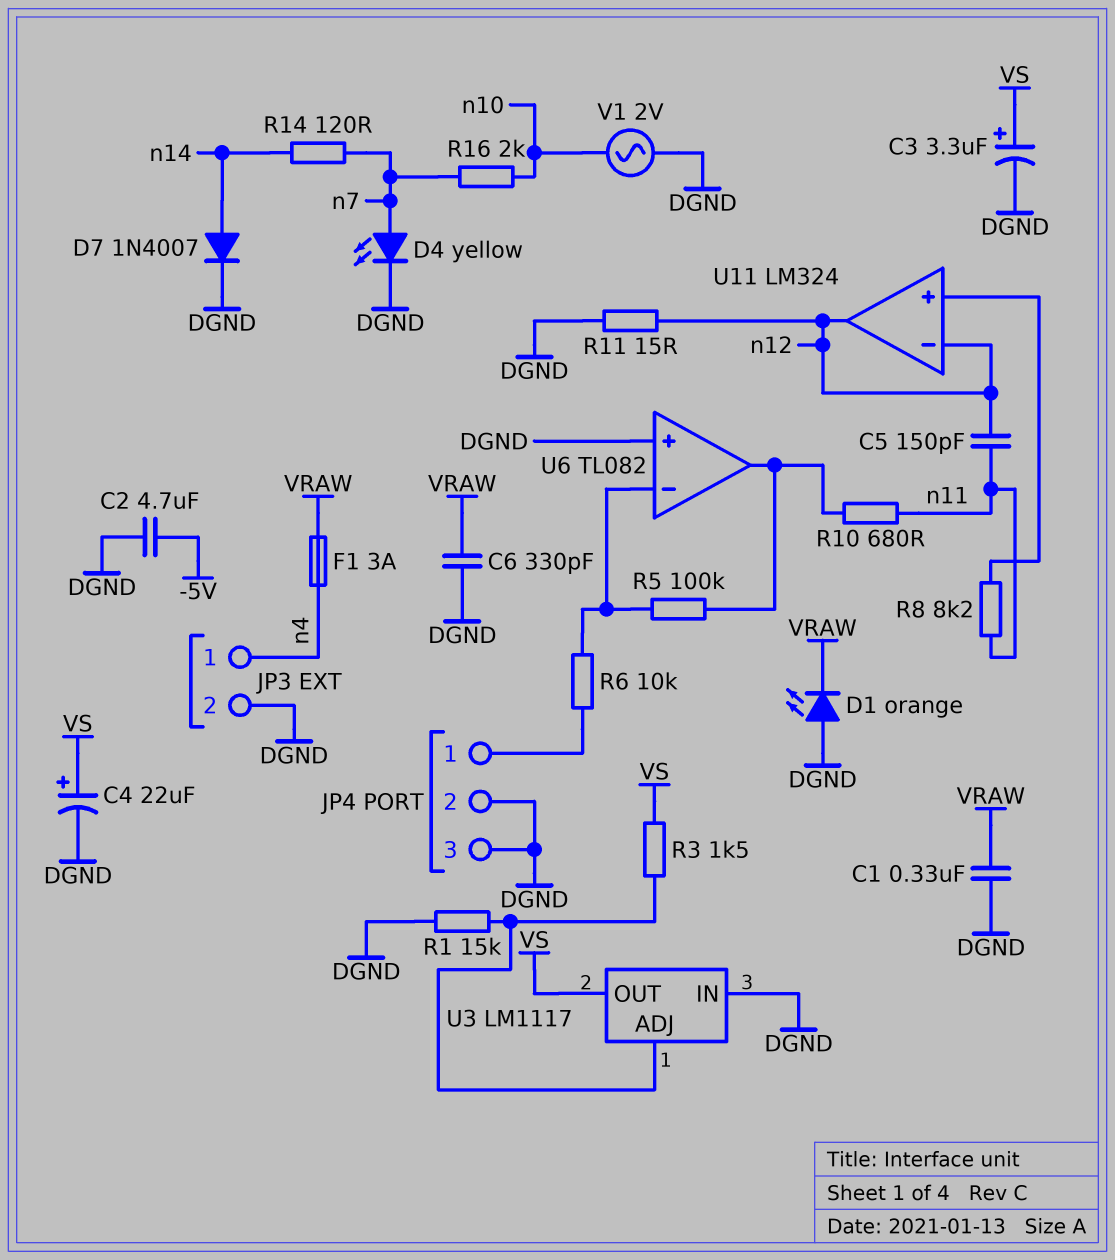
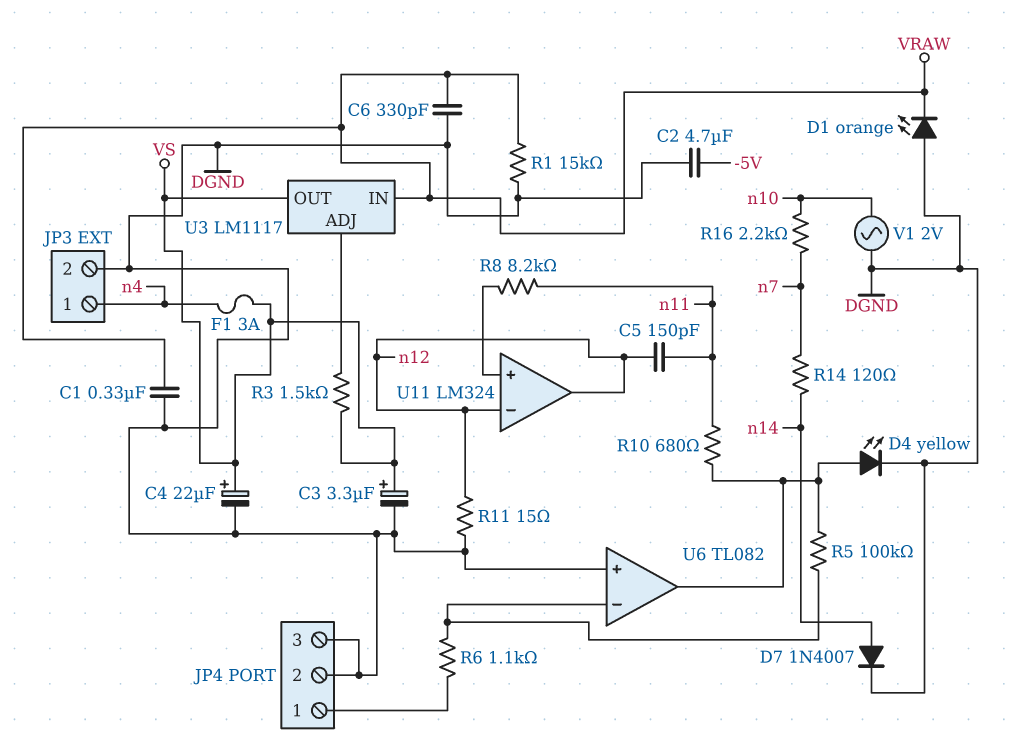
D4: LED yellow (A n7, K DGND) -> LED yellow (A U6/out, K DGND)
F1: 3A (VRAW, n4) -> 3A (VS, n4)
R1: 15k (DGND, U3/ADJ) -> 15k (DGND, VRAW)
R6: 10k (JP4/1, U6/in-) -> 1.1k (JP4/1, U6/in-)
R16: 2k (n7, n10) -> 2.2k (n7, n10)
U3 pin IN: DGND -> VRAW

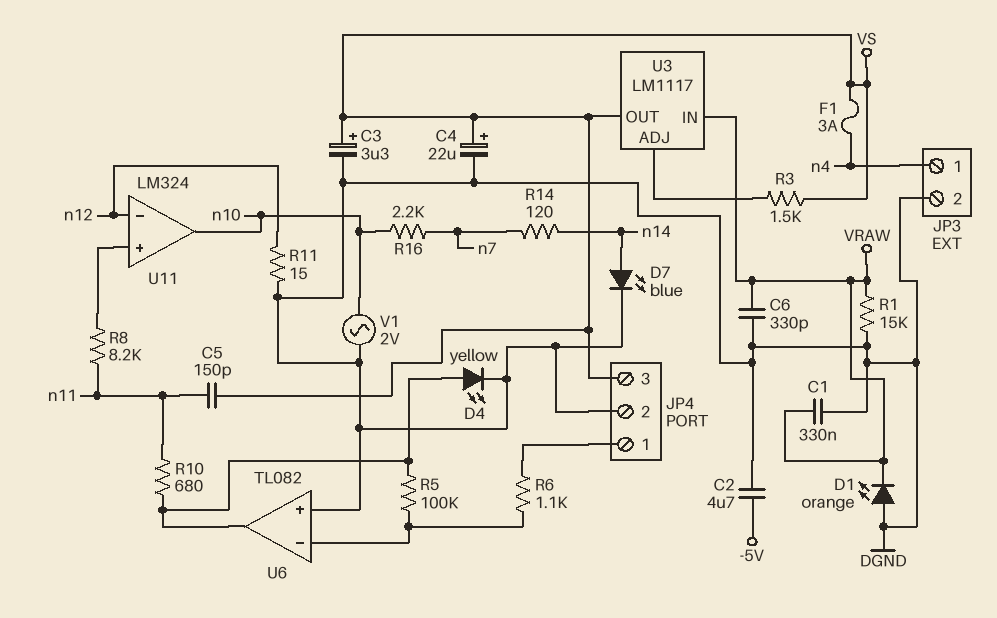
C5: 150pF (n11, n12) -> 150pF (VS, n11)
D7: diode 1N4007 (A n14, K DGND) -> LED blue (A n14, K DGND)
JP4 pin 3: DGND -> VS
U11 pin out: n12 -> n10

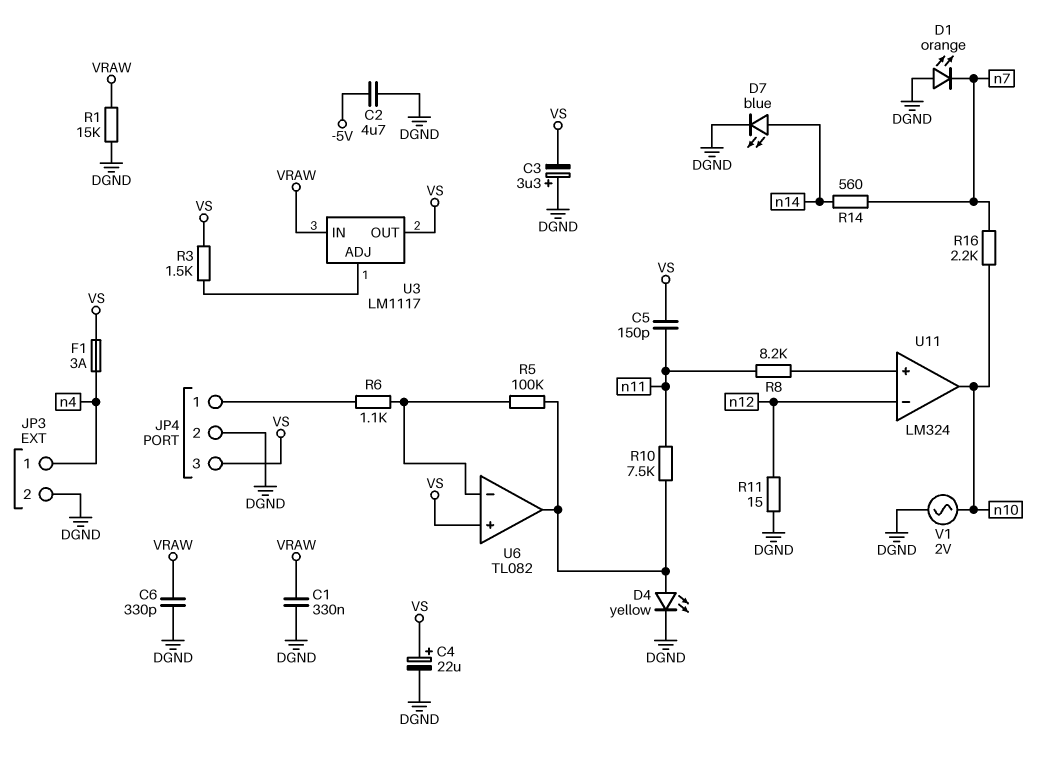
C3: 3.3uF (plus VS, minus DGND) -> 3.3uF (plus DGND, minus VS)
D1: LED orange (A DGND, K VRAW) -> LED orange (A DGND, K n7)
R10: 680 (U6/out, n11) -> 7.5k (U6/out, n11)
R14: 120 (n7, n14) -> 560 (n7, n14)
U6 pin in+: DGND -> VS

